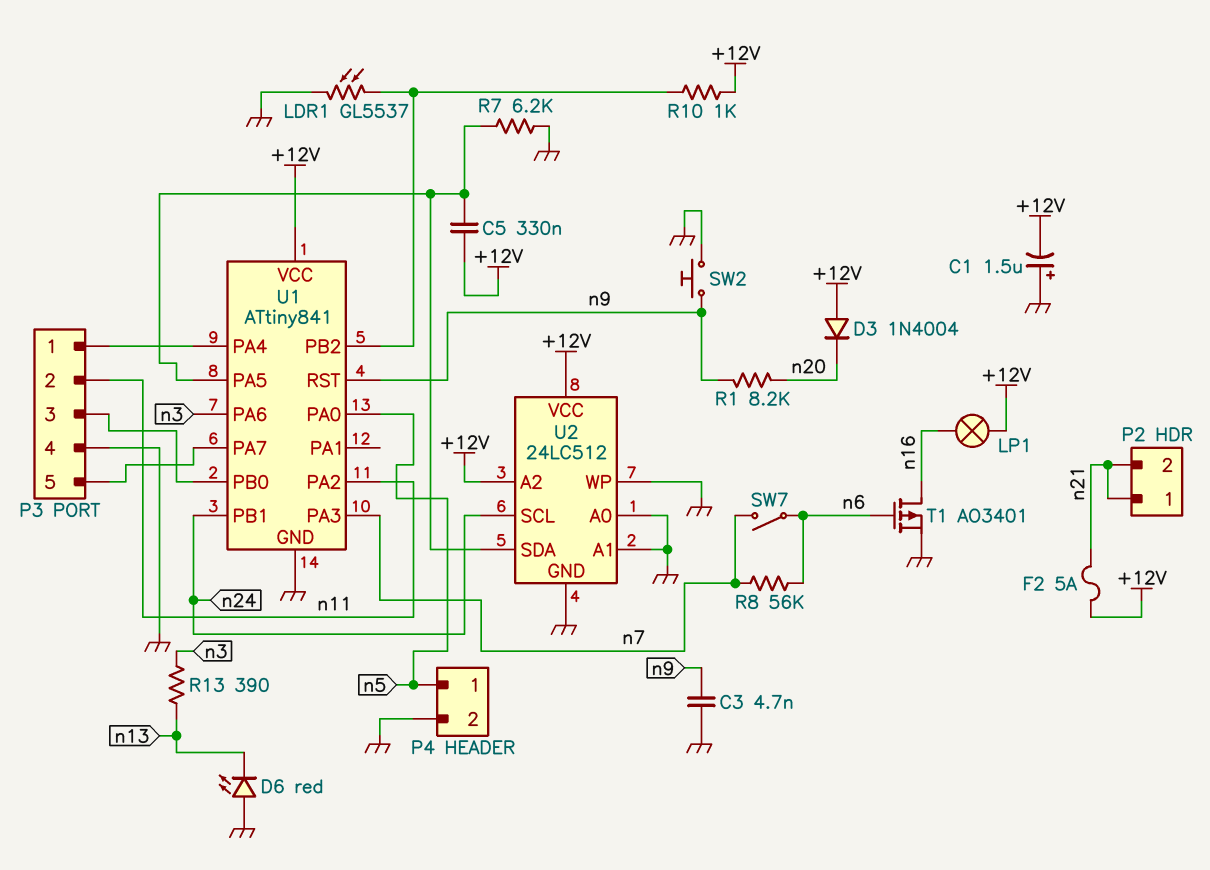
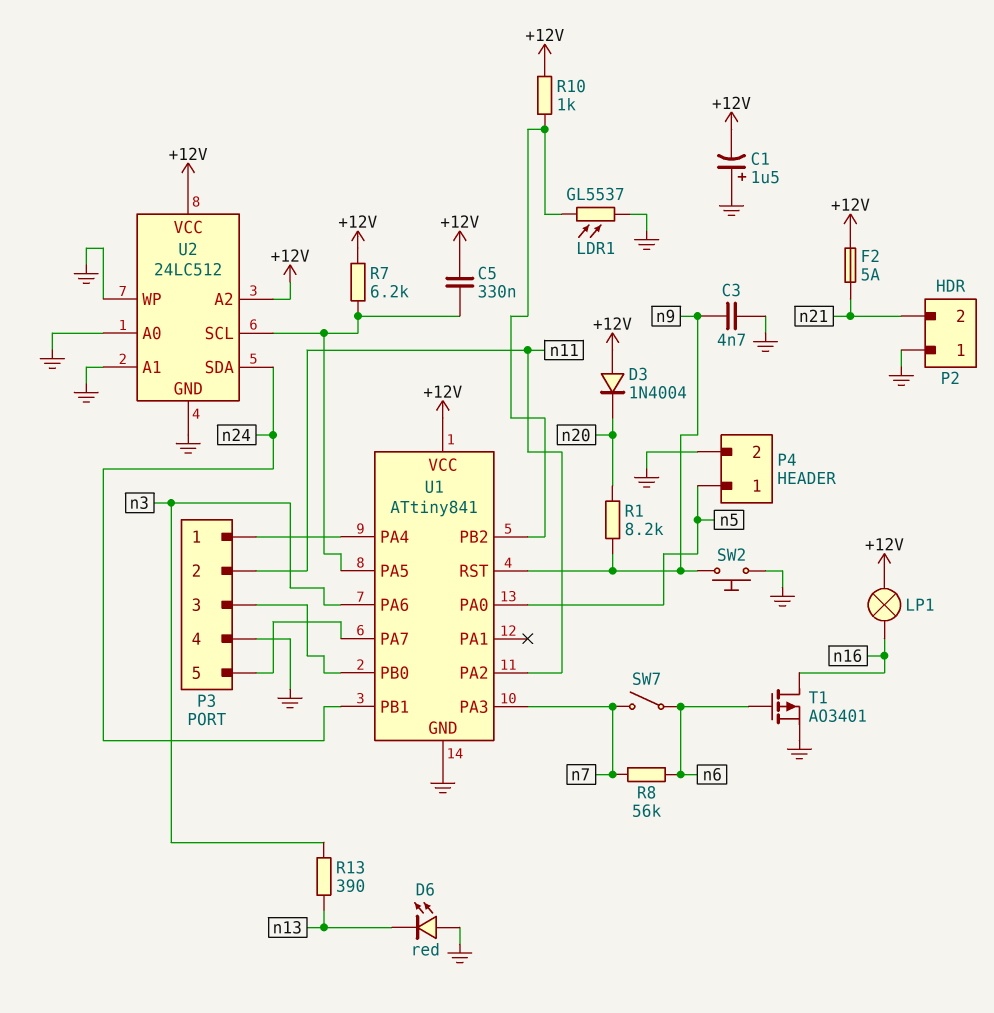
P2 pin 1: n21 -> GND
R7: 6.2k (GND, U1/PA5) -> 6.2k (+12V, U1/PA5)
U2 pin SCL: n24 -> U1/PA5
U2 pin SDA: U1/PA5 -> n24

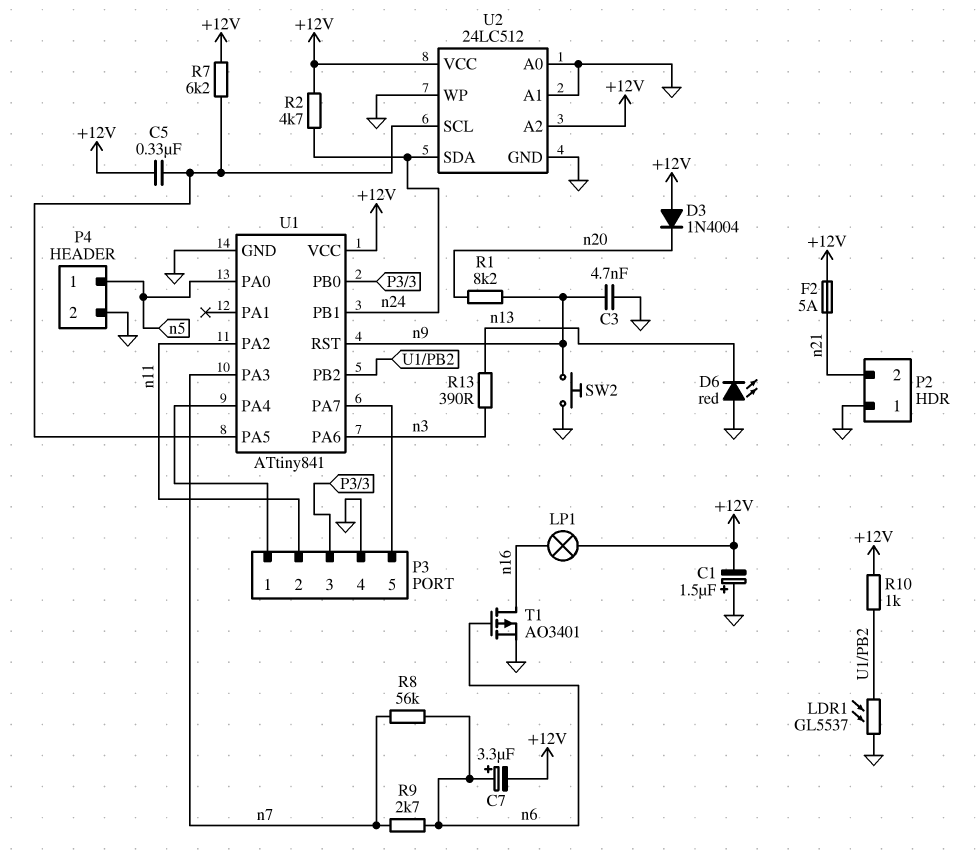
C7: none -> 3.3uF (plus n6, minus +12V)
R2: none -> 4.7k (+12V, n24)
R9: none -> 2.7k (n6, n7)
SW7: switch (n6, n7) -> none

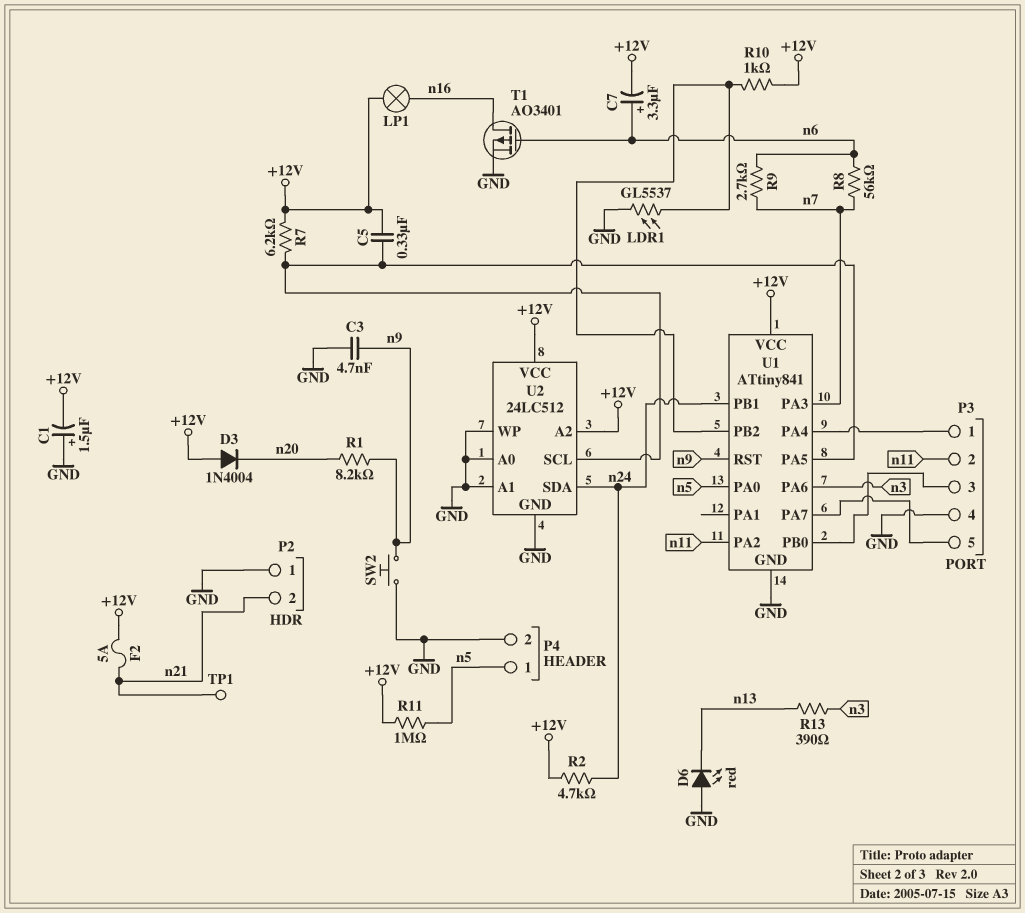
R11: none -> 1M (+12V, n5)
TP1: none -> test point (n21)

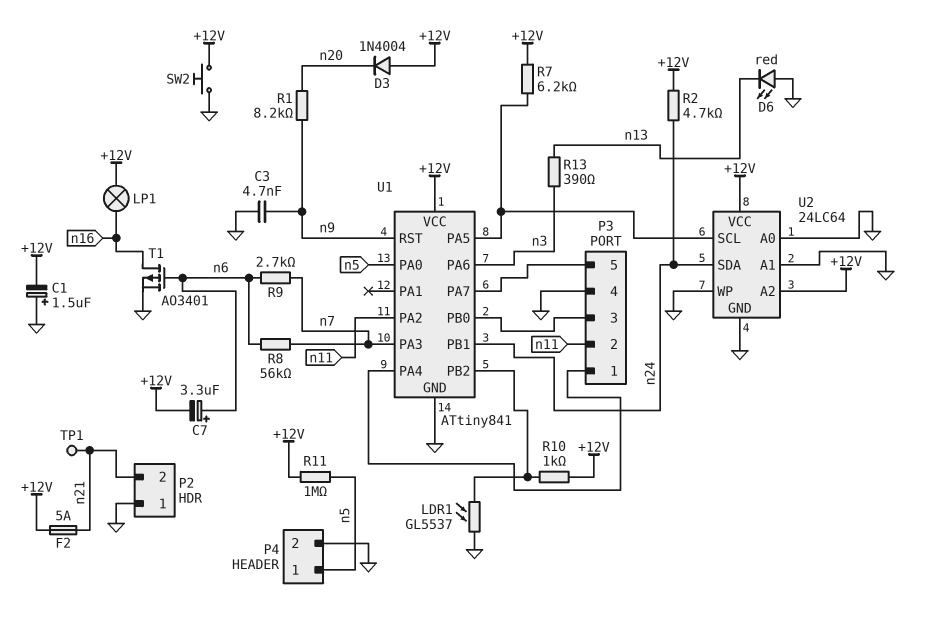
C5: 330nF (+12V, U1/PA5) -> none
SW2: button (GND, n9) -> button (+12V, GND)
U2: 24LC512 -> 24LC64

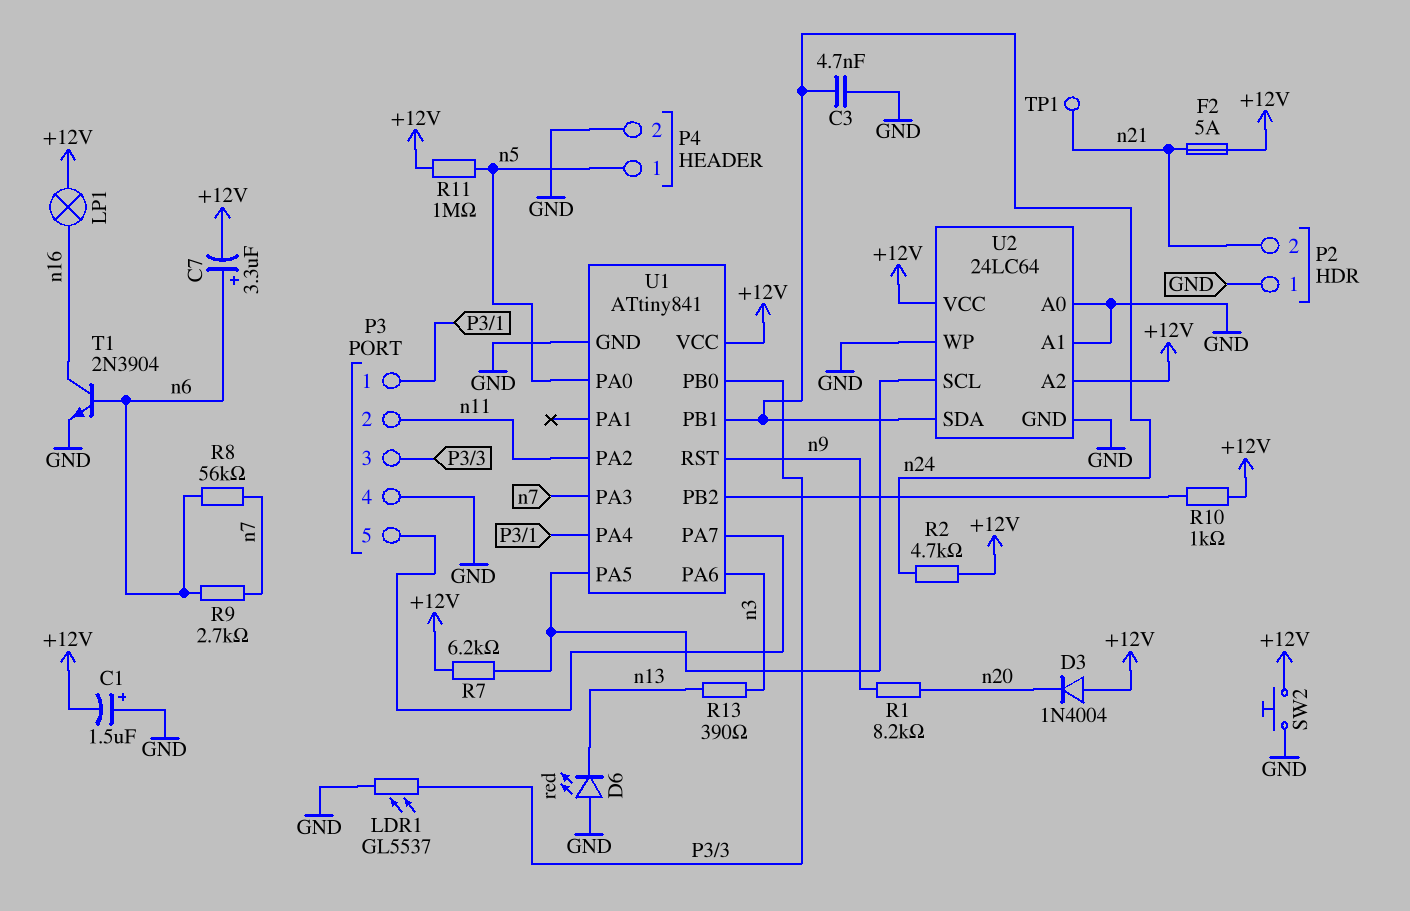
C3: 4.7nF (GND, n9) -> 4.7nF (GND, n24)
LDR1: GL5537 (GND, U1/PB2) -> GL5537 (GND, P3/3)
T1: PMOS AO3401 (G n6, D n16, S GND) -> NPN 2N3904 (B n6, C n16, E GND)

